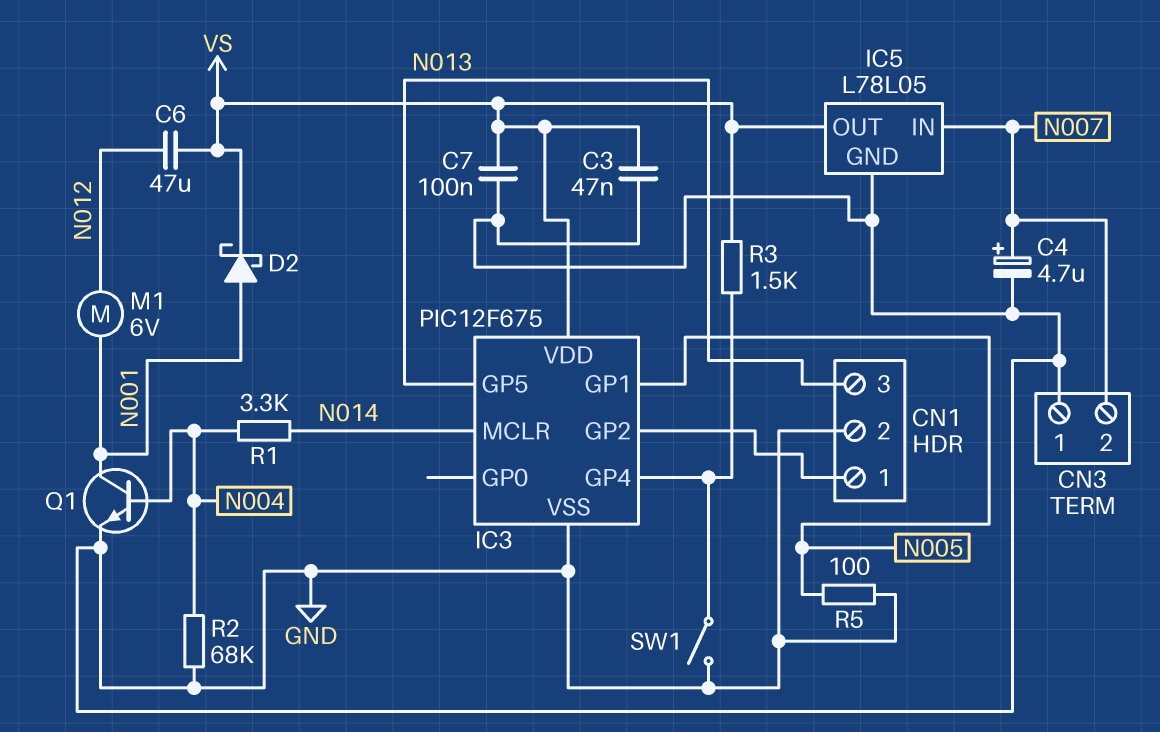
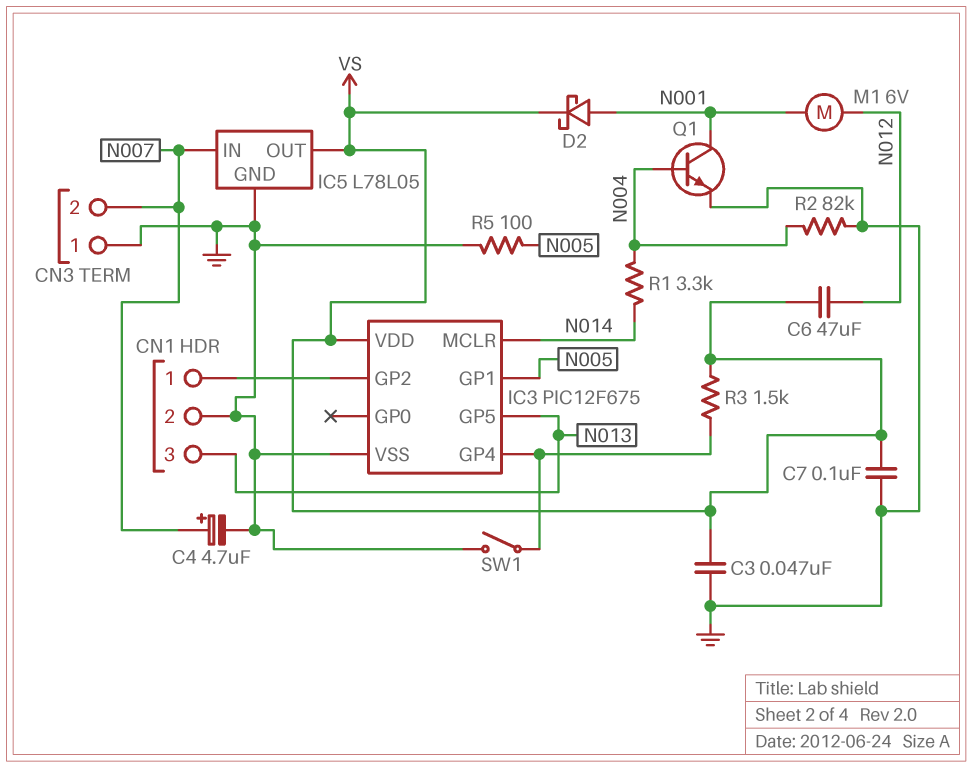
R2: 68k (GND, N004) -> 82k (GND, N004)

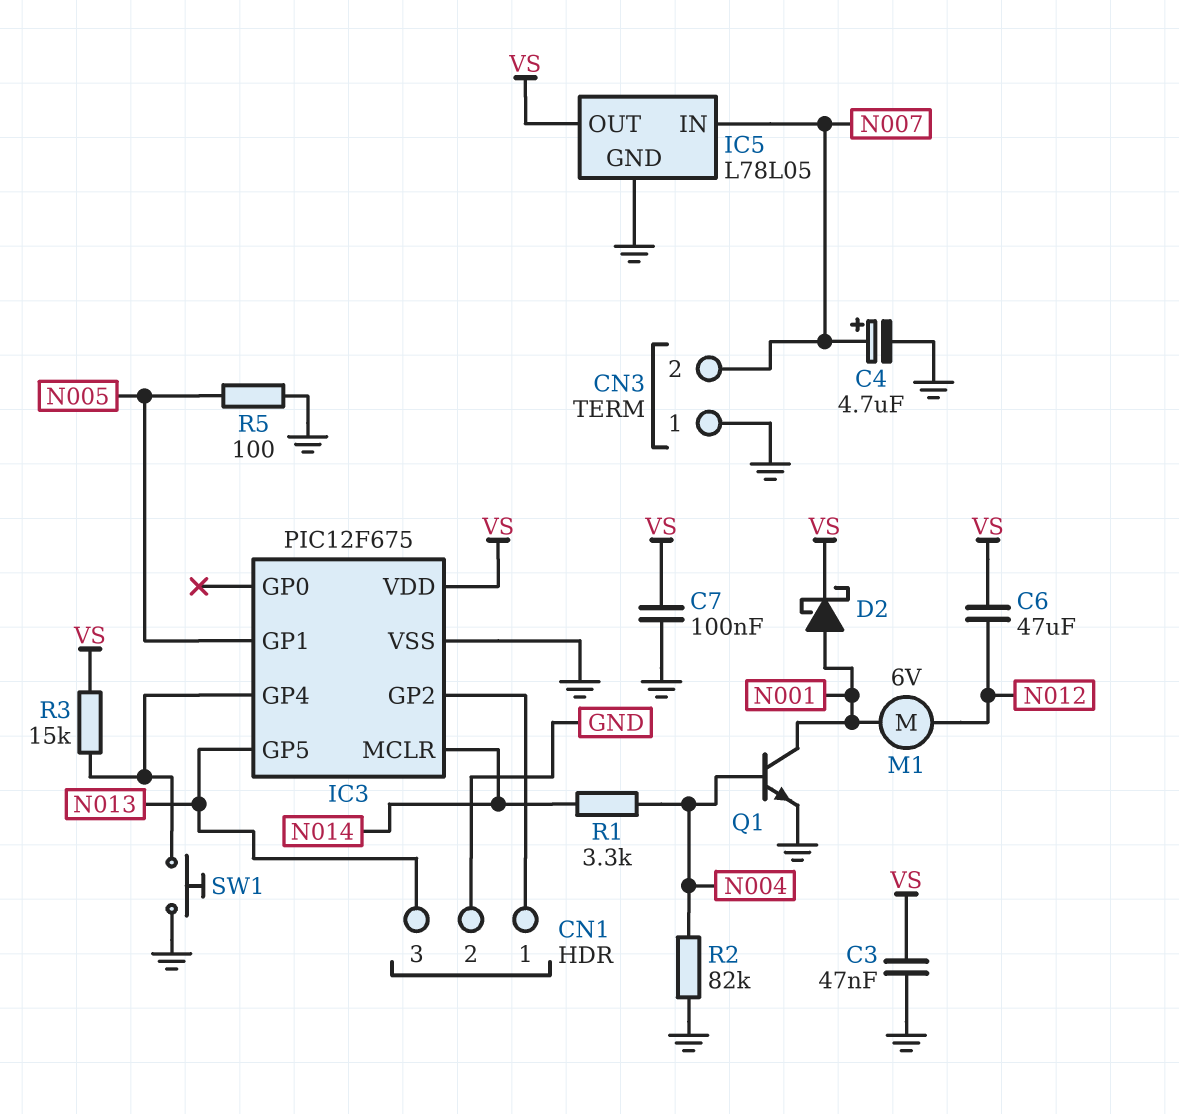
R3: 1.5k (IC3/GP4, VS) -> 15k (IC3/GP4, VS)
SW1: switch (GND, IC3/GP4) -> button (GND, IC3/GP4)

